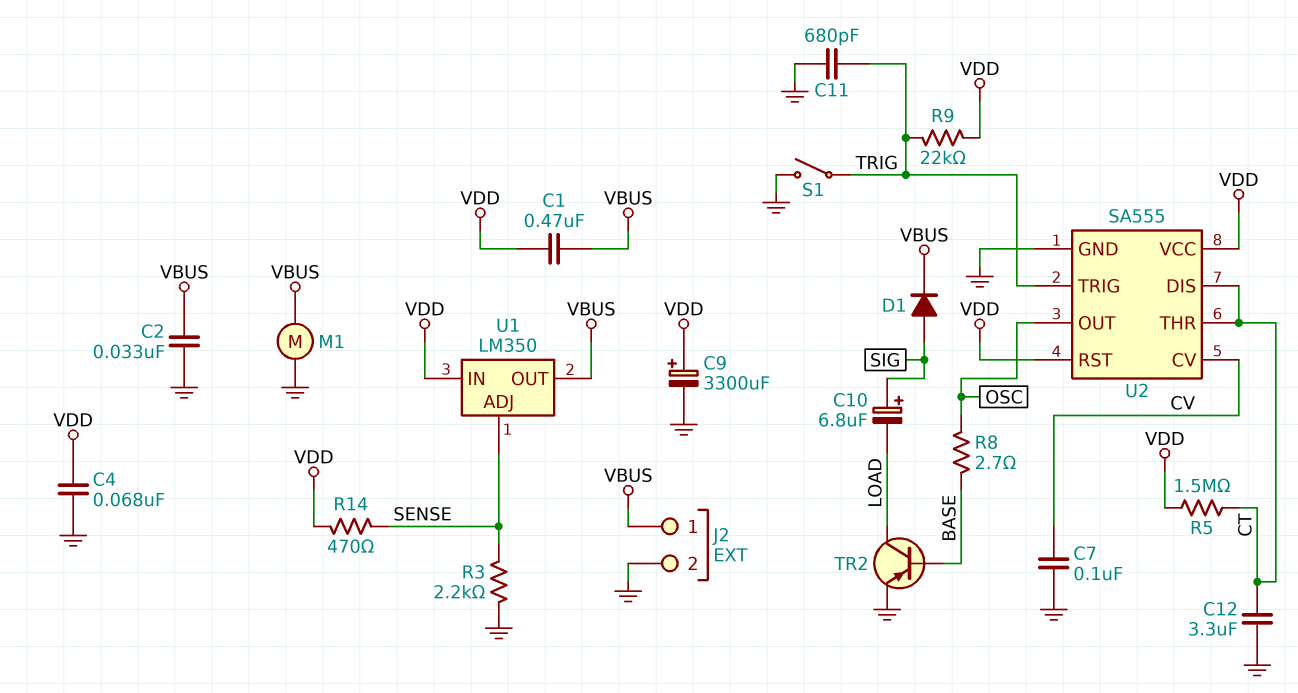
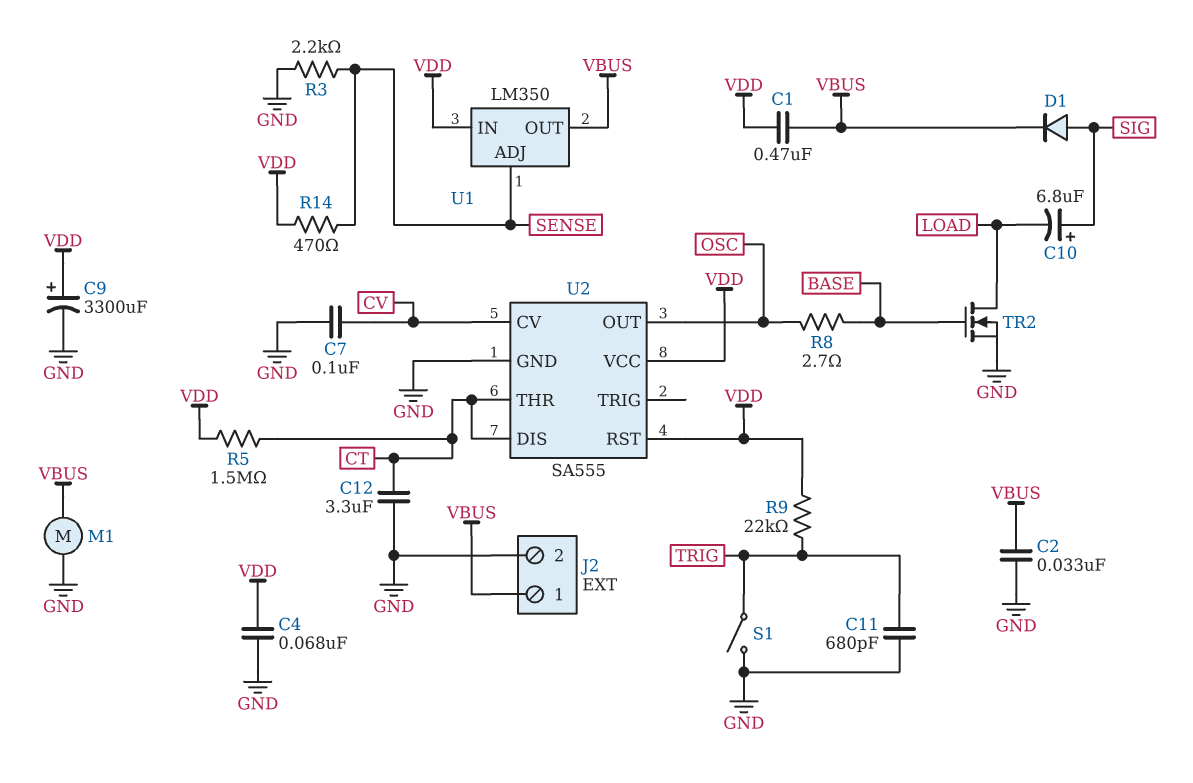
TR2: PNP (B BASE, C LOAD, E GND) -> NMOS (G BASE, D LOAD, S GND)
U2 pin TRIG: TRIG -> none

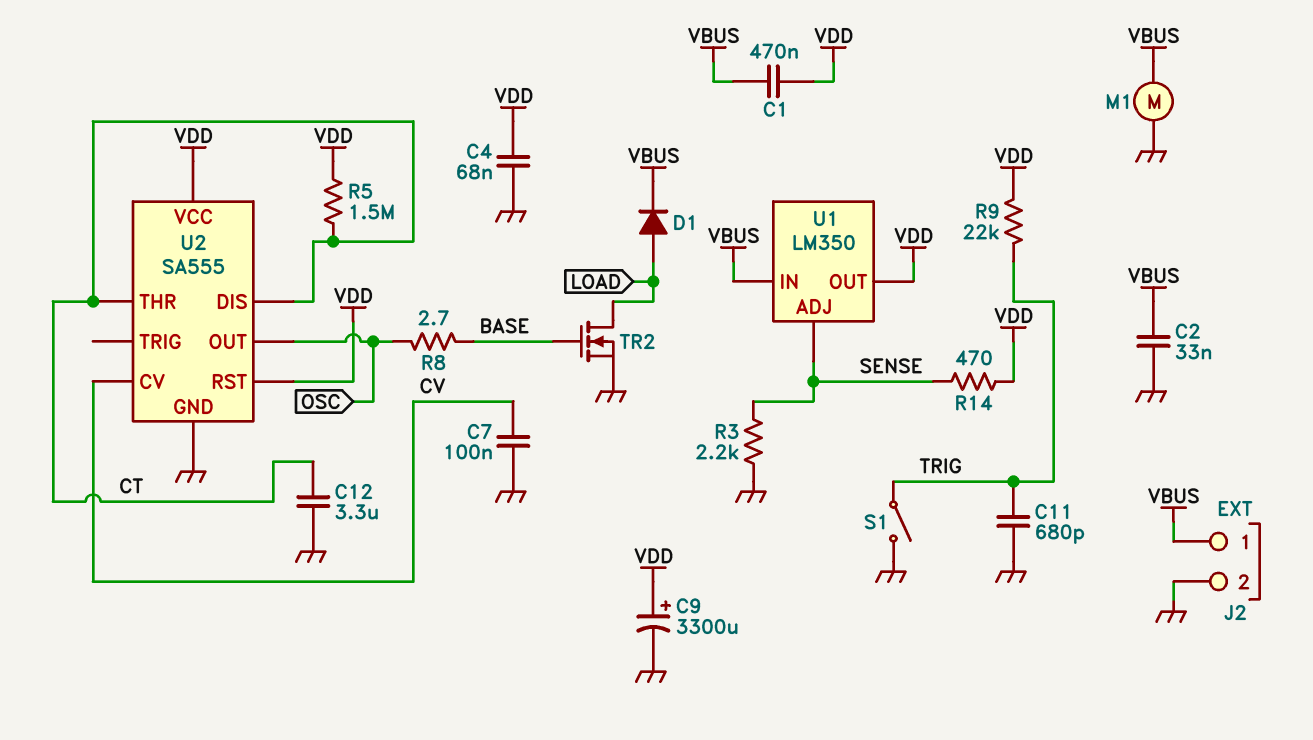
C10: 6.8uF (plus SIG, minus LOAD) -> none
D1: diode (A SIG, K VBUS) -> diode (A LOAD, K VBUS)
U1 pin IN: VDD -> VBUS
U1 pin OUT: VBUS -> VDD

